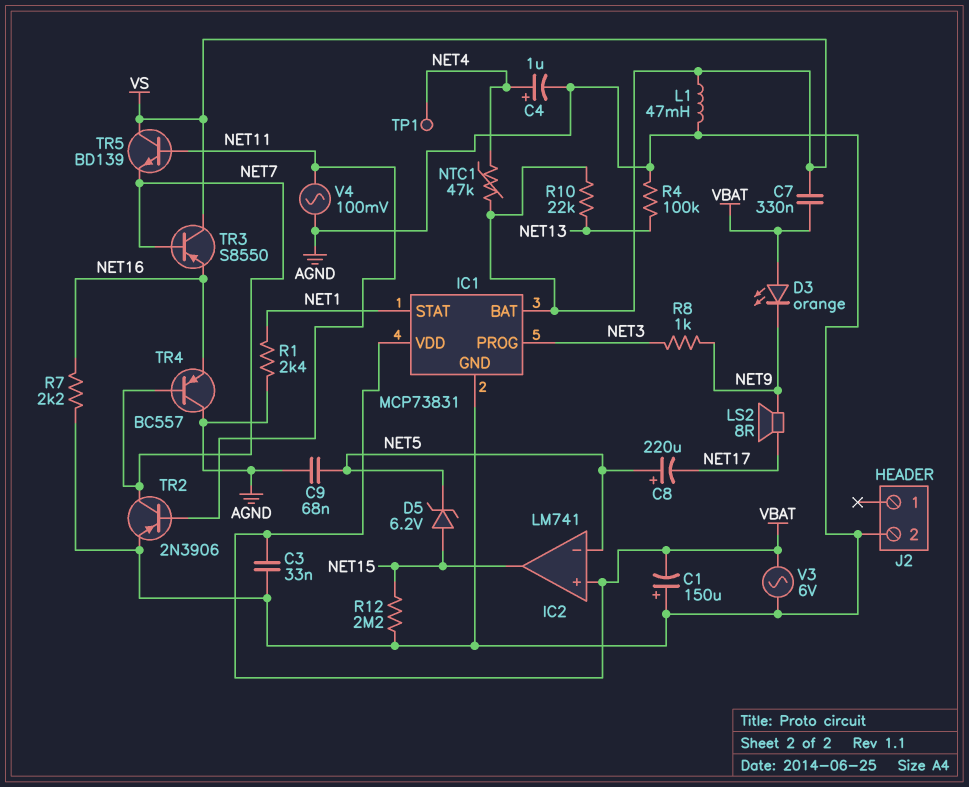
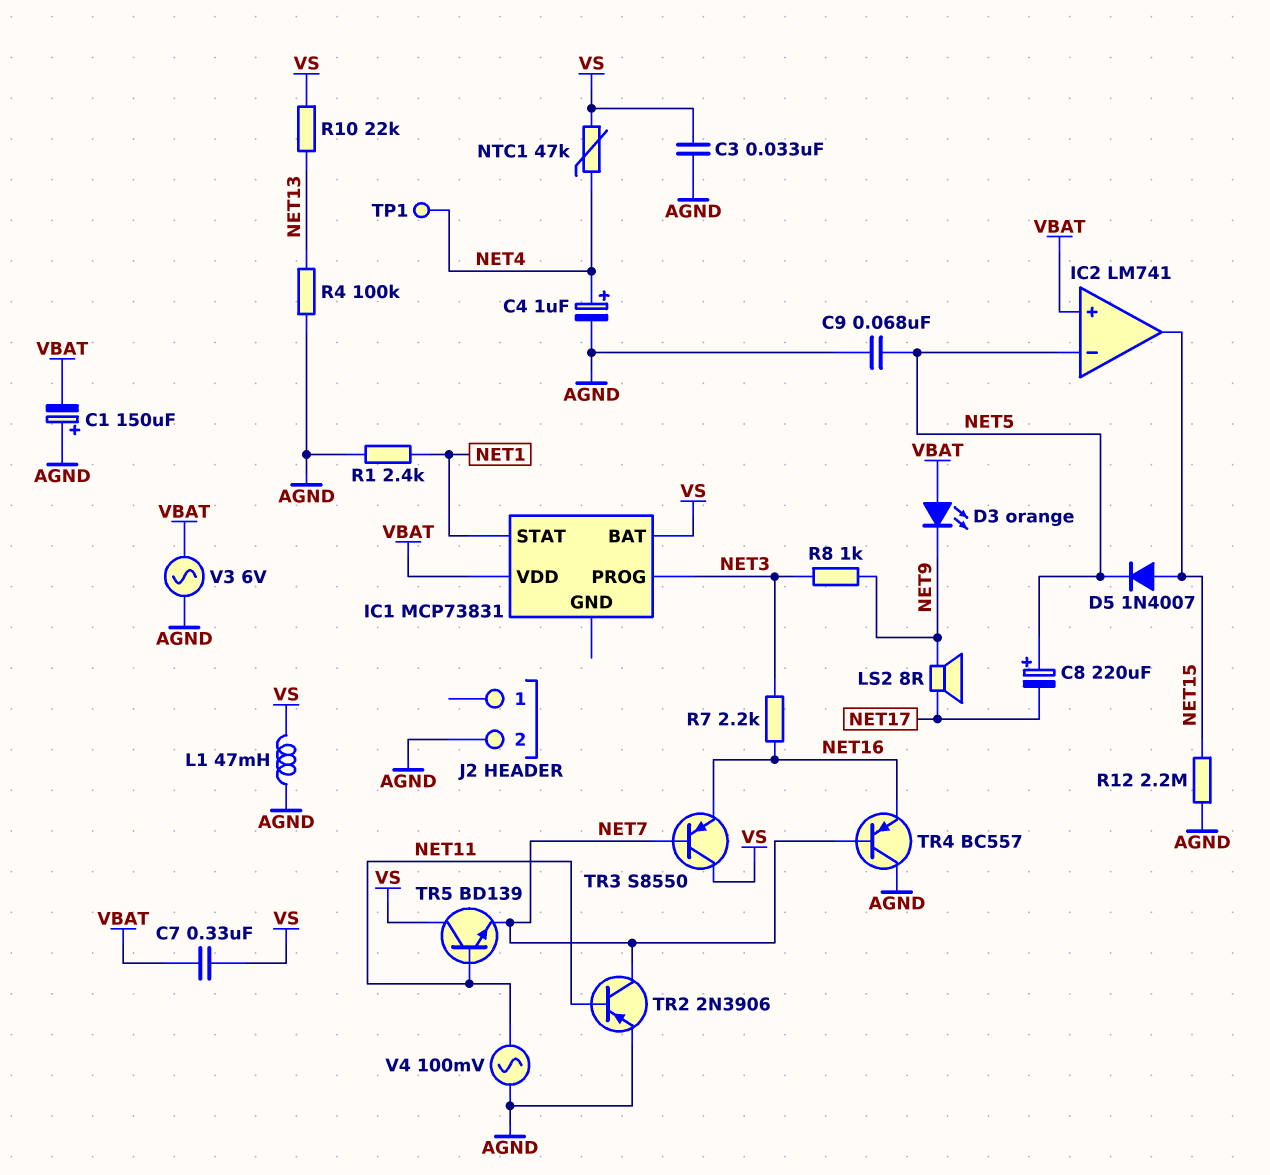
C3: 33nF (AGND, VBAT) -> 33nF (AGND, VS)
D5: zener 6.2V (A NET15, K NET5) -> diode 1N4007 (A NET15, K NET5)
IC1 pin GND: AGND -> none
R7: 2.2k (AGND, NET16) -> 2.2k (NET3, NET16)

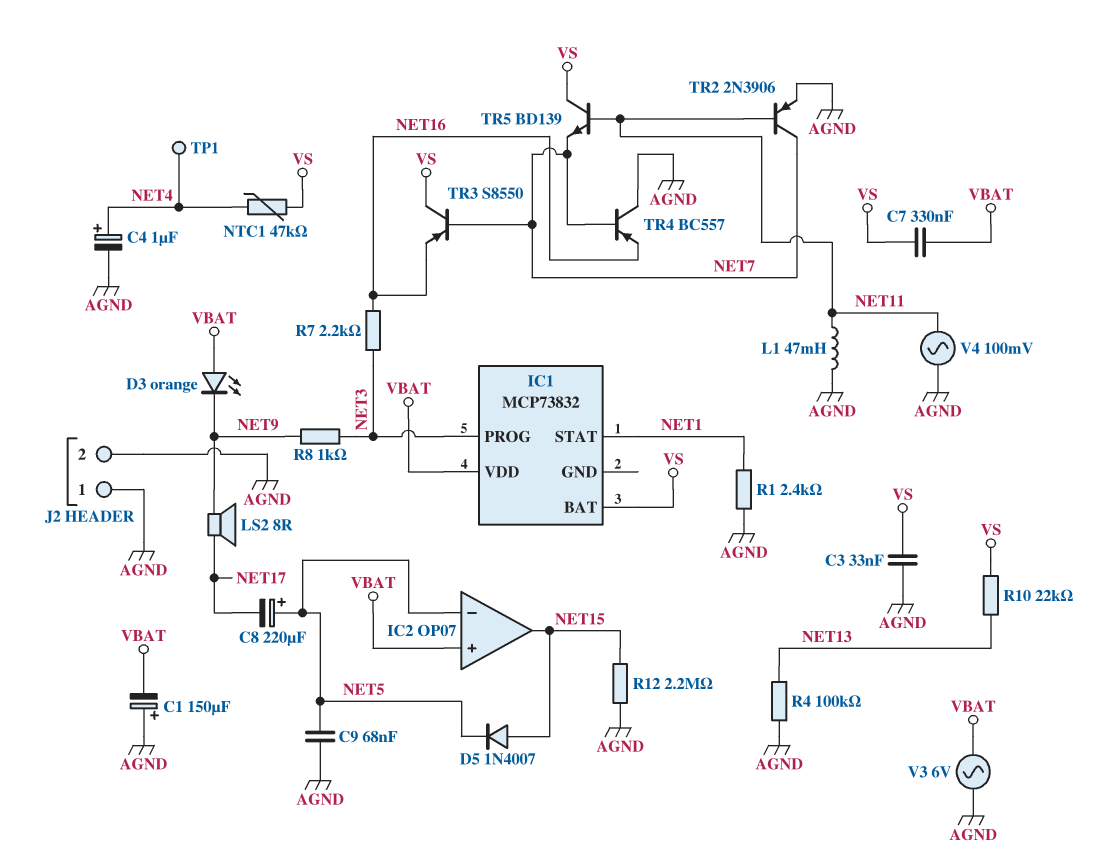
IC1: MCP73831 -> MCP73832
IC2: LM741 -> OP07
J2 pin 1: none -> AGND
L1: 47mH (AGND, VS) -> 47mH (AGND, NET11)

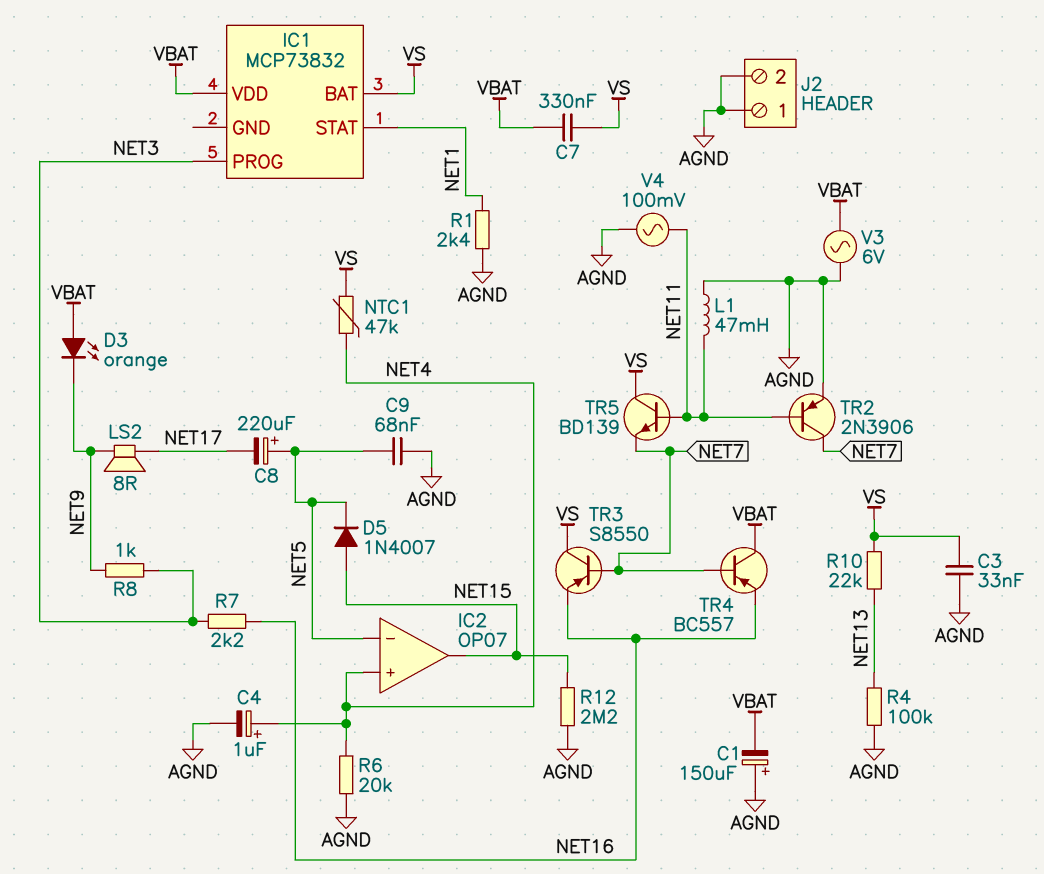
IC2 pin in+: VBAT -> NET4
R6: none -> 20k (AGND, NET4)
TP1: test point (NET4) -> none
TR4: PNP BC557 (B NET7, C AGND, E NET16) -> PNP BC557 (B NET7, C VBAT, E NET16)

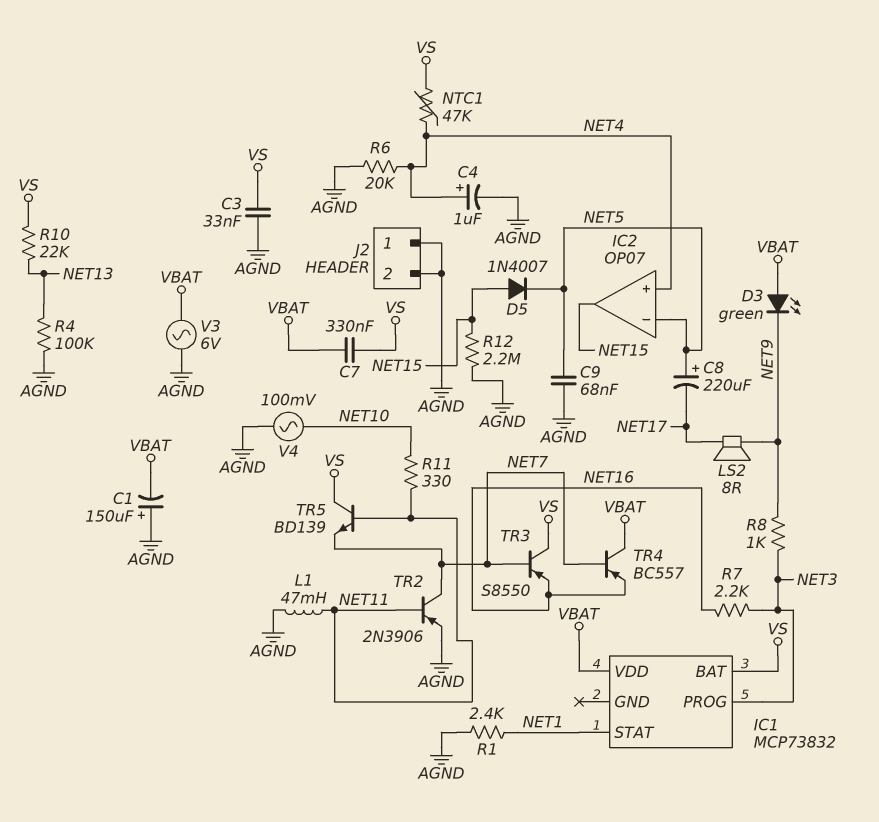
D3: LED orange (A VBAT, K NET9) -> LED green (A VBAT, K NET9)
R11: none -> 330 (NET10, NET11)
V4: AC 100mV (AGND, NET11) -> AC 100mV (AGND, NET10)

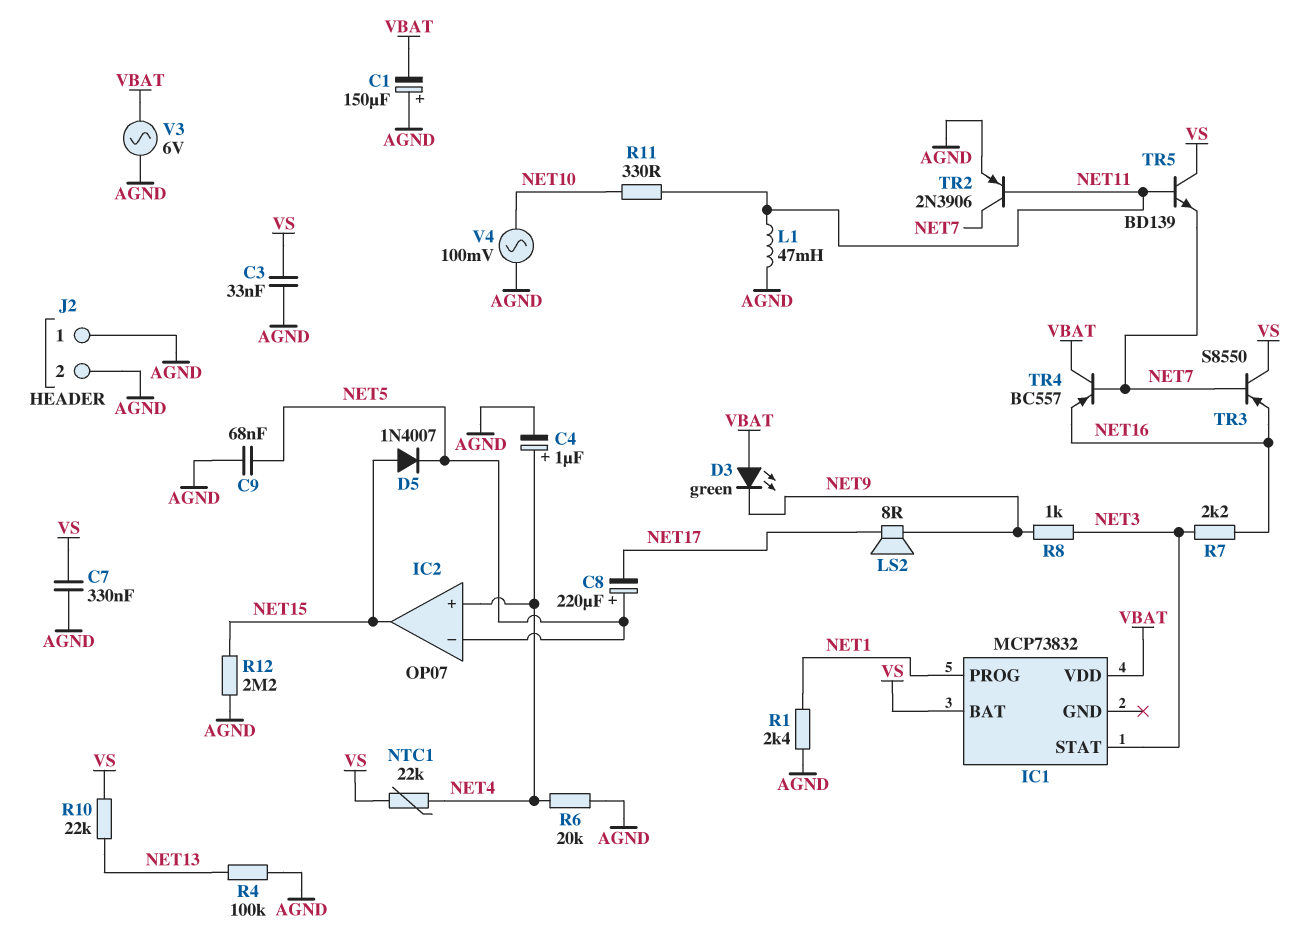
C7: 330nF (VBAT, VS) -> 330nF (AGND, VS)
IC1 pin PROG: NET3 -> NET1
IC1 pin STAT: NET1 -> NET3
NTC1: 47k (NET4, VS) -> 22k (NET4, VS)

